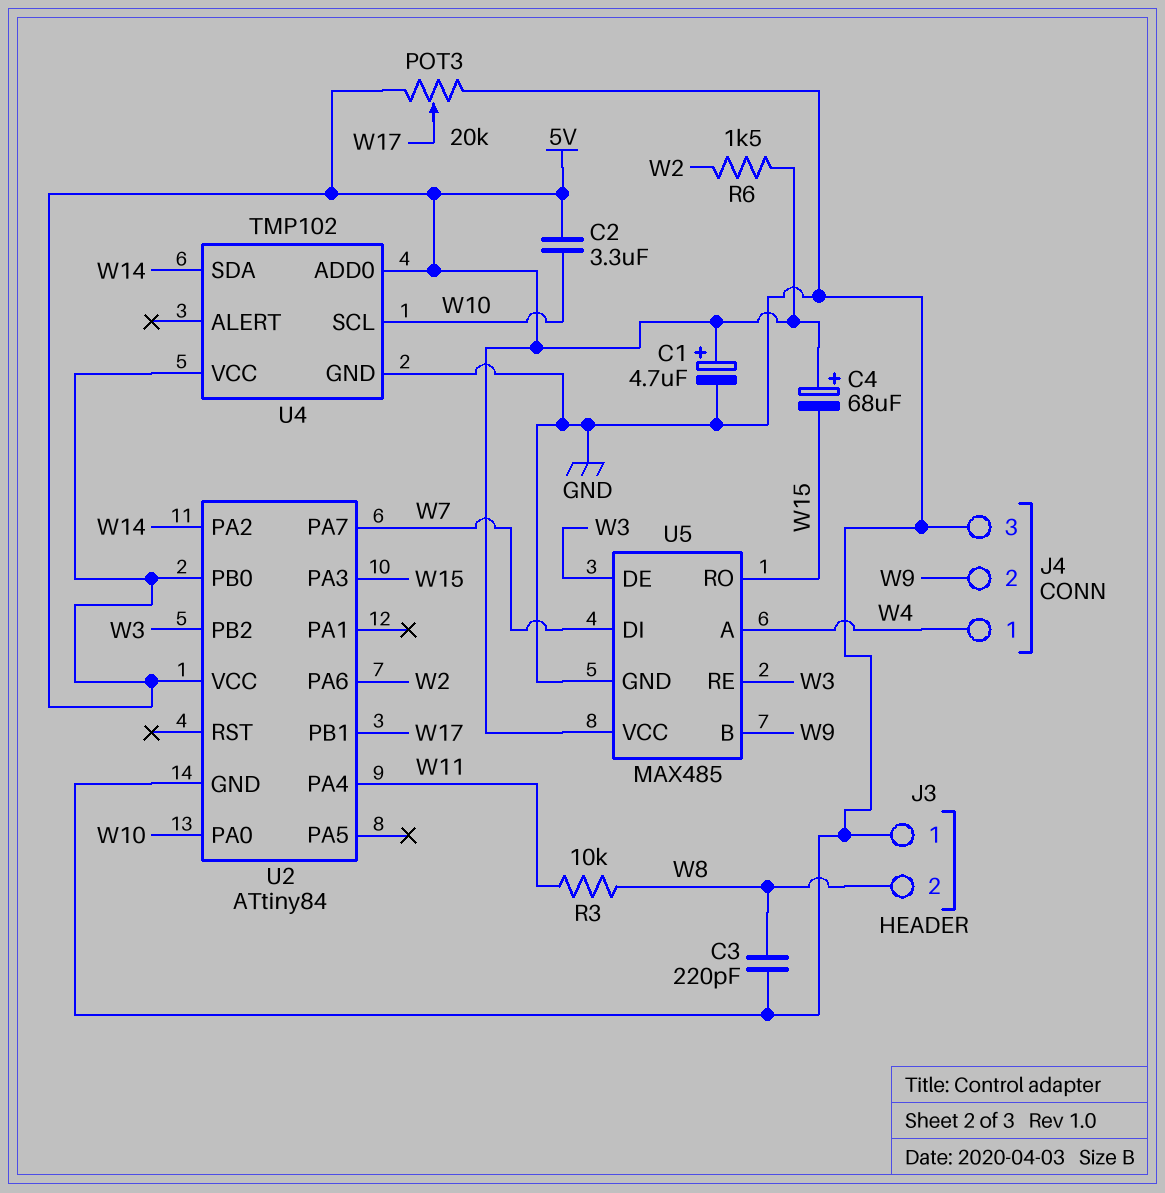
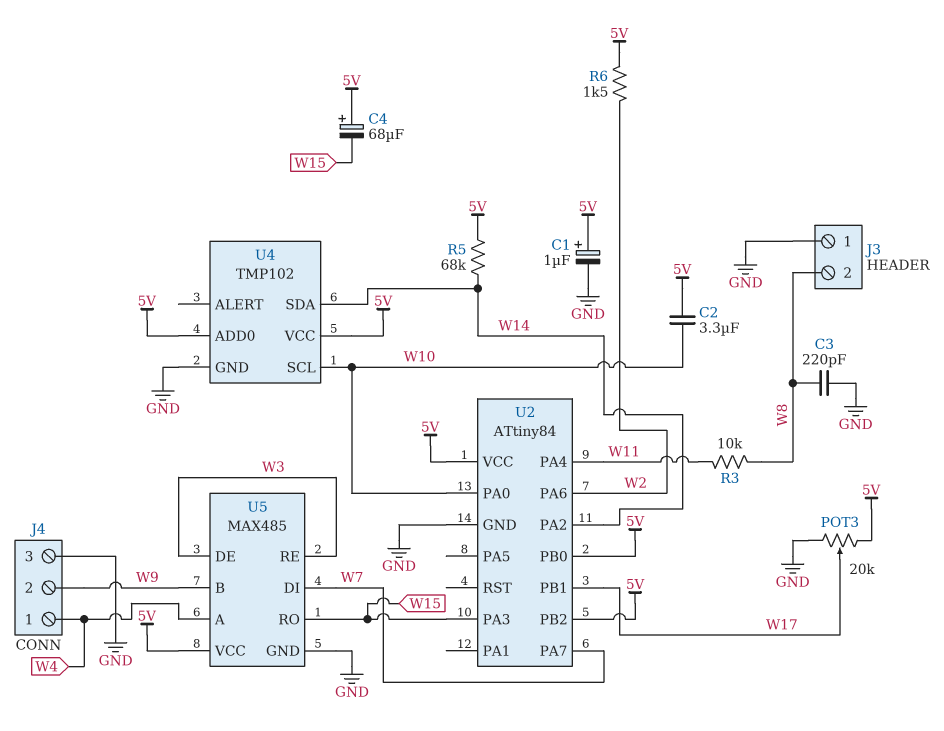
C1: 4.7uF (plus 5V, minus GND) -> 1uF (plus 5V, minus GND)
R5: none -> 68k (5V, W14)
U2 pin PB2: W3 -> 5V

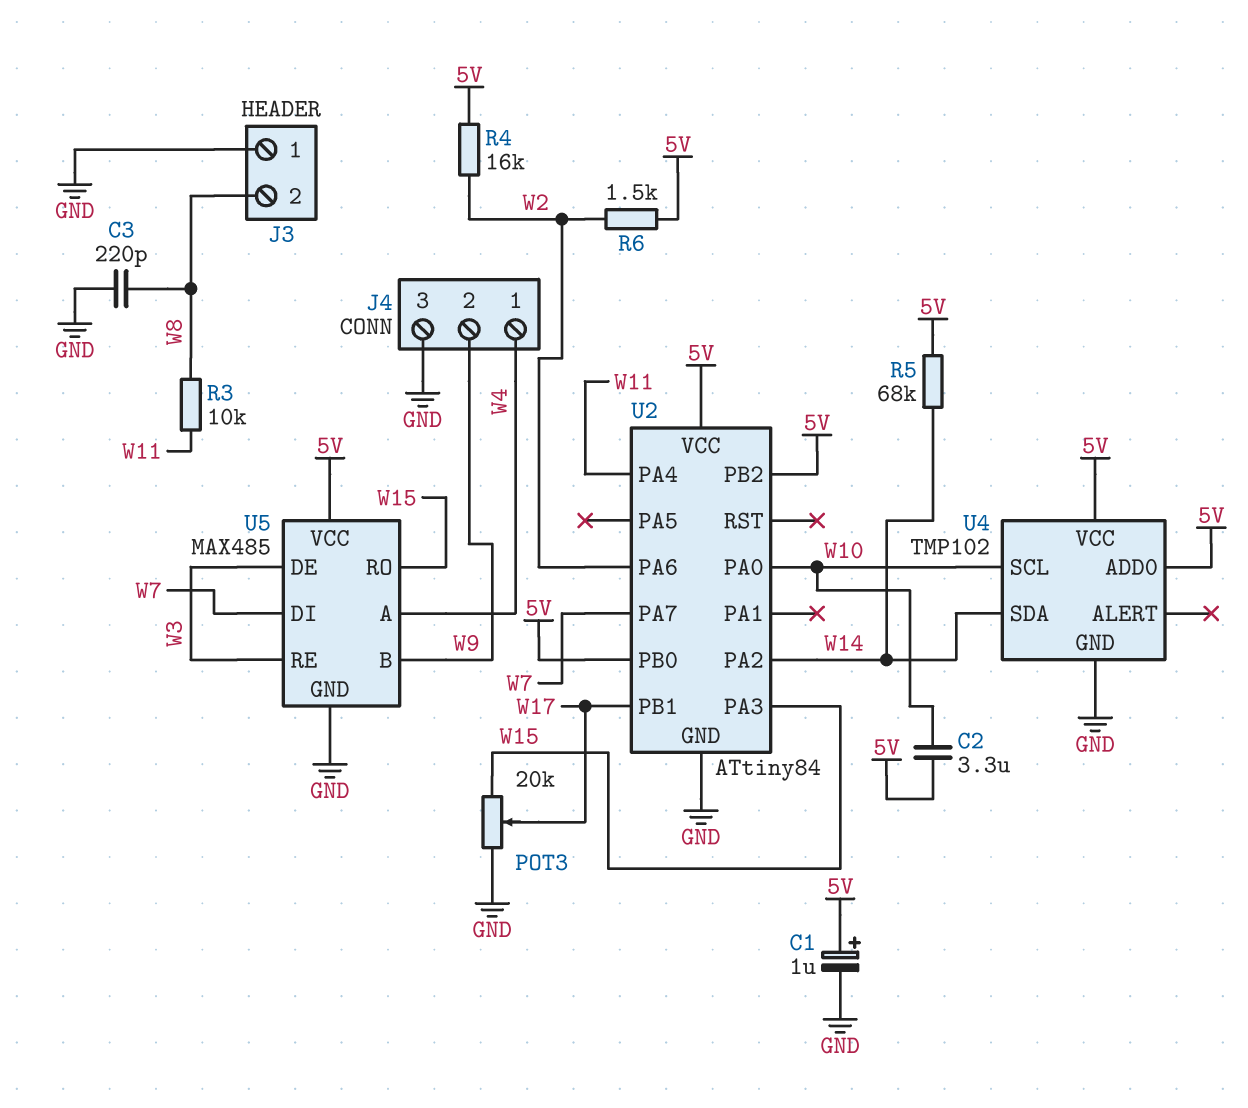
C4: 68uF (plus 5V, minus W15) -> none
POT3: 20k (5V, GND, wiper W17) -> 20k (GND, W15, wiper W17)
R4: none -> 16k (5V, W2)

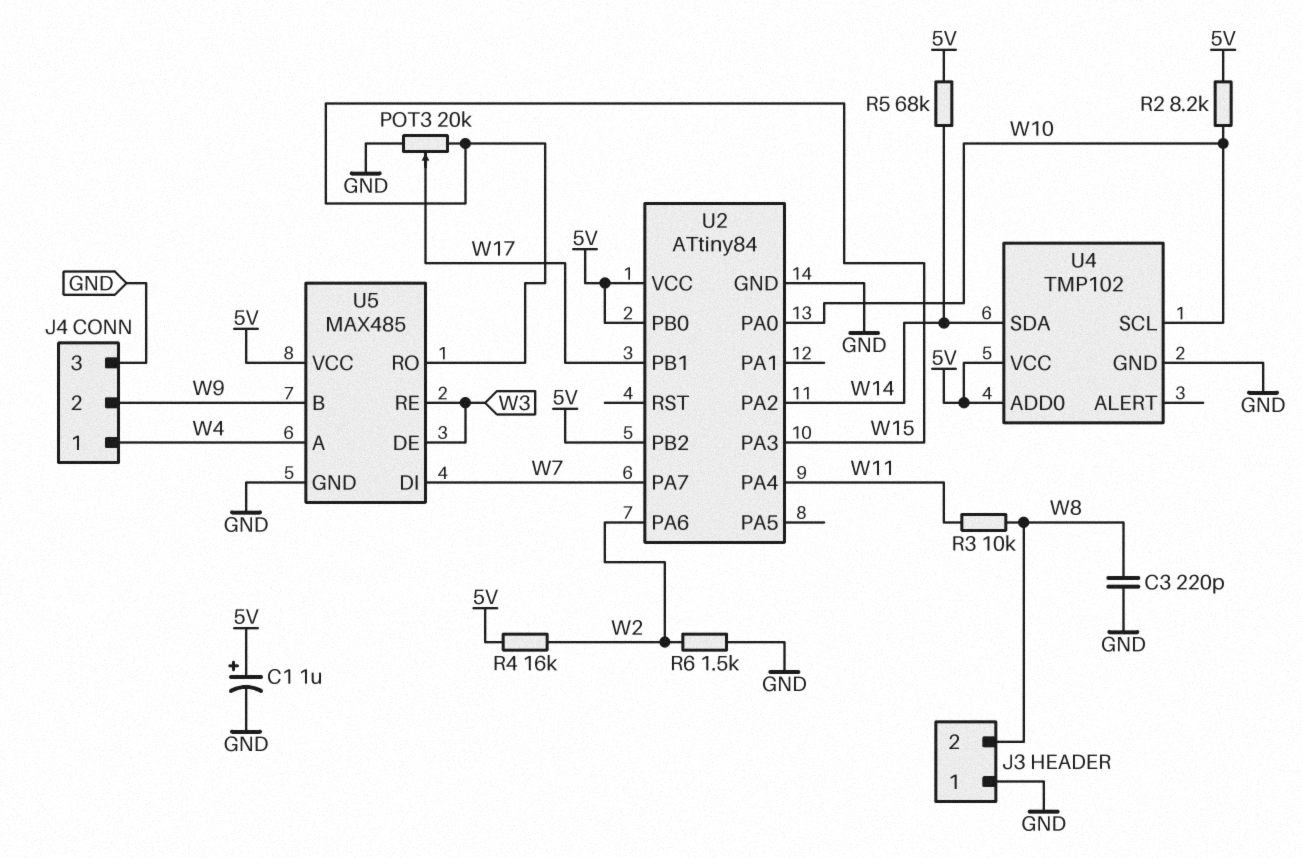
C2: 3.3uF (5V, W10) -> none
R2: none -> 8.2k (5V, W10)
R6: 1.5k (5V, W2) -> 1.5k (GND, W2)

